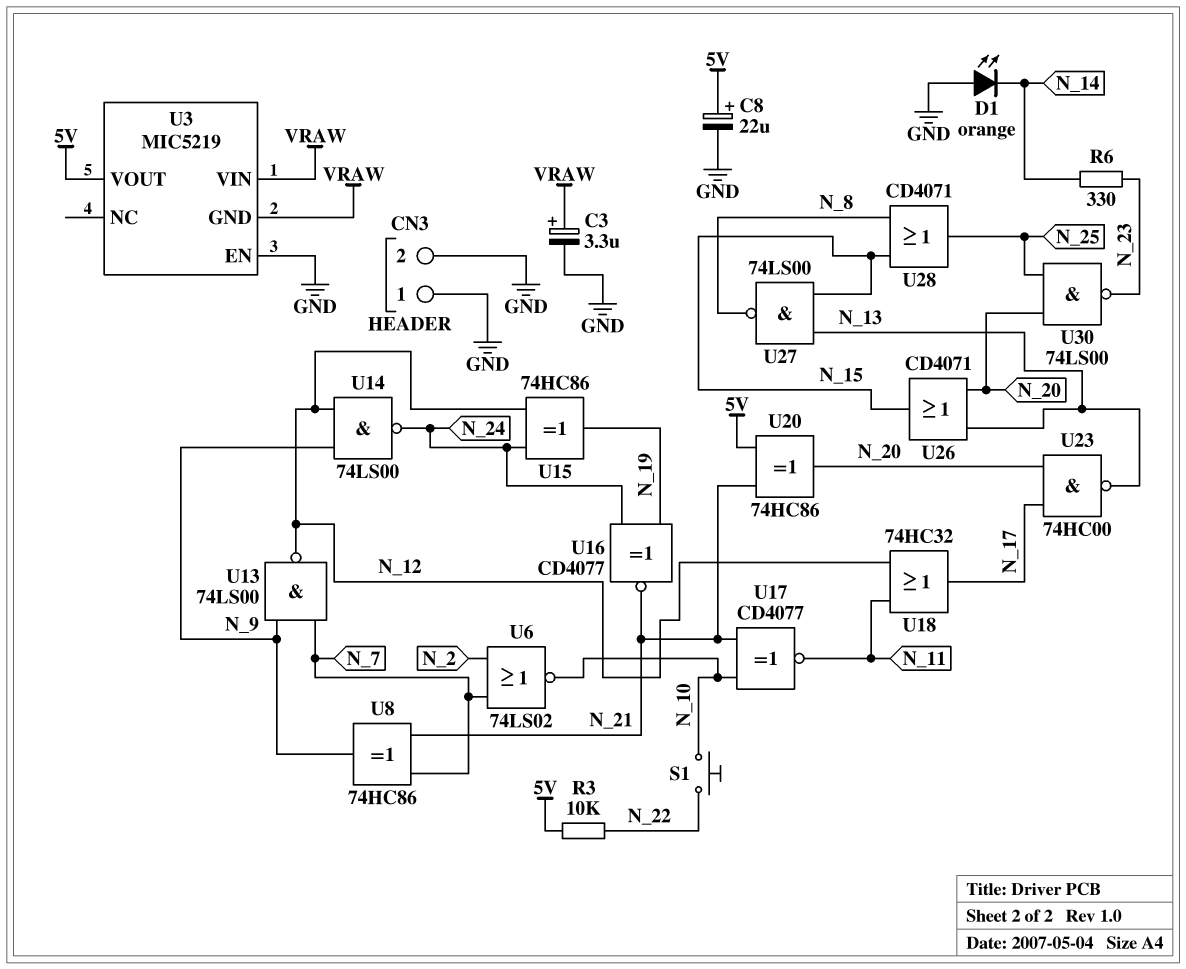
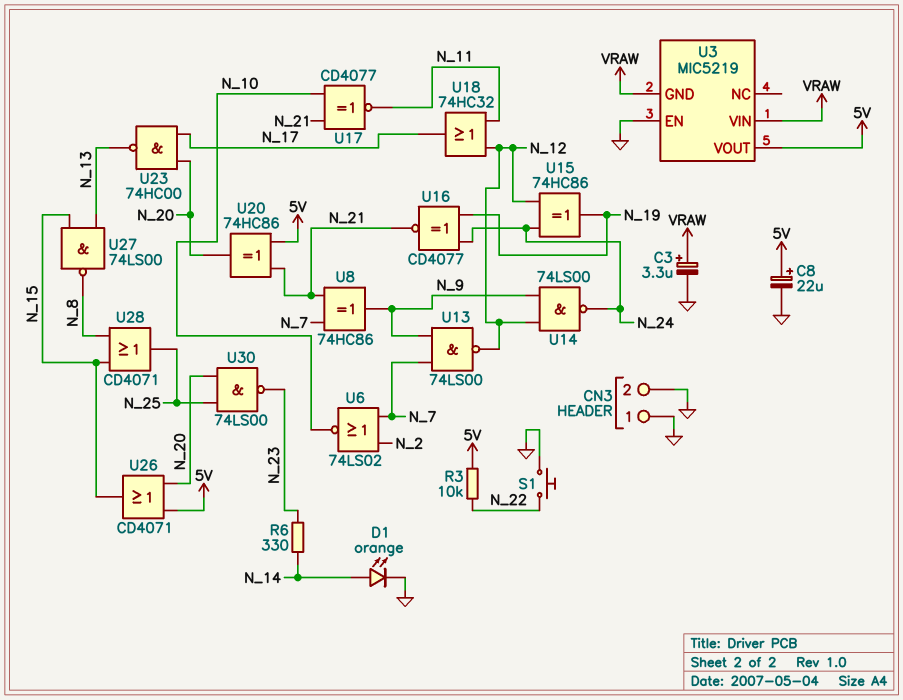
D1: LED orange (A GND, K N_14) -> LED orange (A N_14, K GND)
S1: button (N_10, N_22) -> button (GND, N_22)
U26: OR CD4071 (in N_13, in N_20, out N_15) -> OR CD4071 (in 5V, in N_20, out N_15)

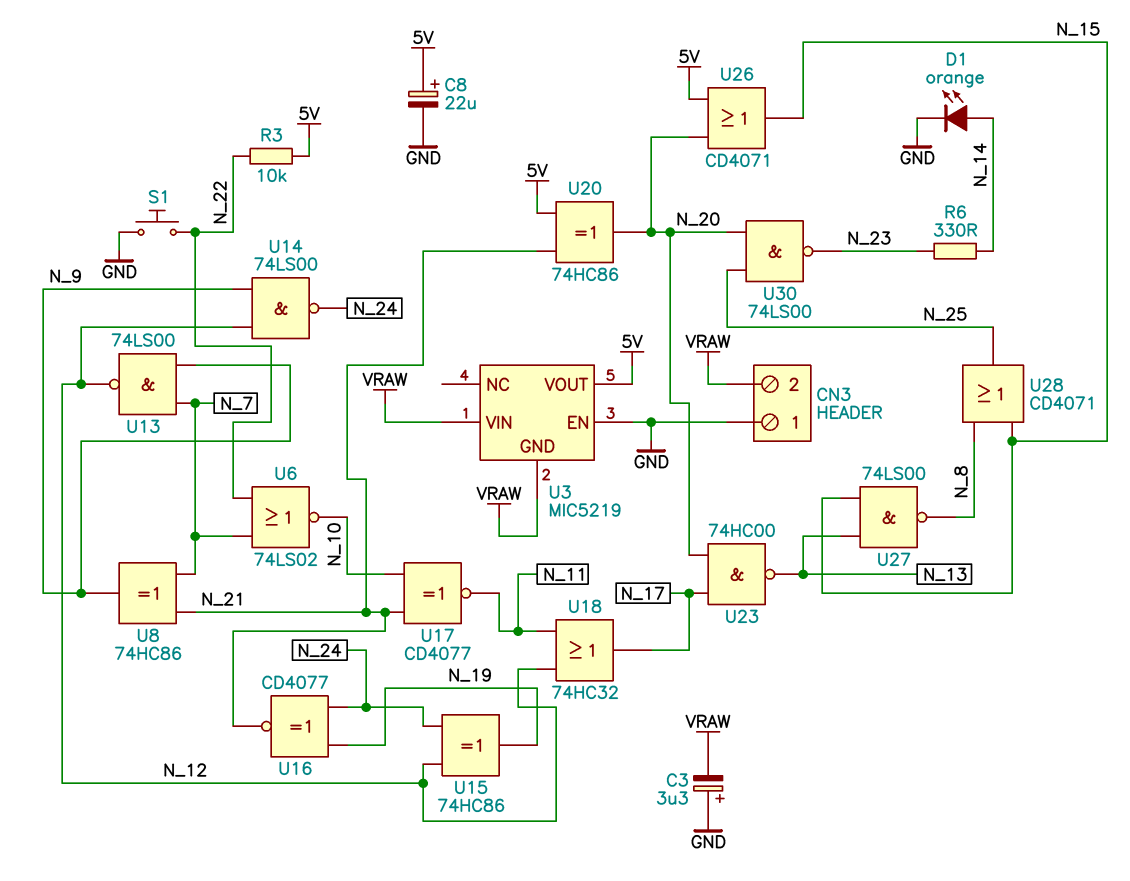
C3: 3.3uF (plus VRAW, minus GND) -> 3.3uF (plus GND, minus VRAW)
CN3 pin 2: GND -> VRAW
U6: NOR 74LS02 (in N_2, in N_7, out N_10) -> NOR 74LS02 (in N_7, in N_22, out N_10)

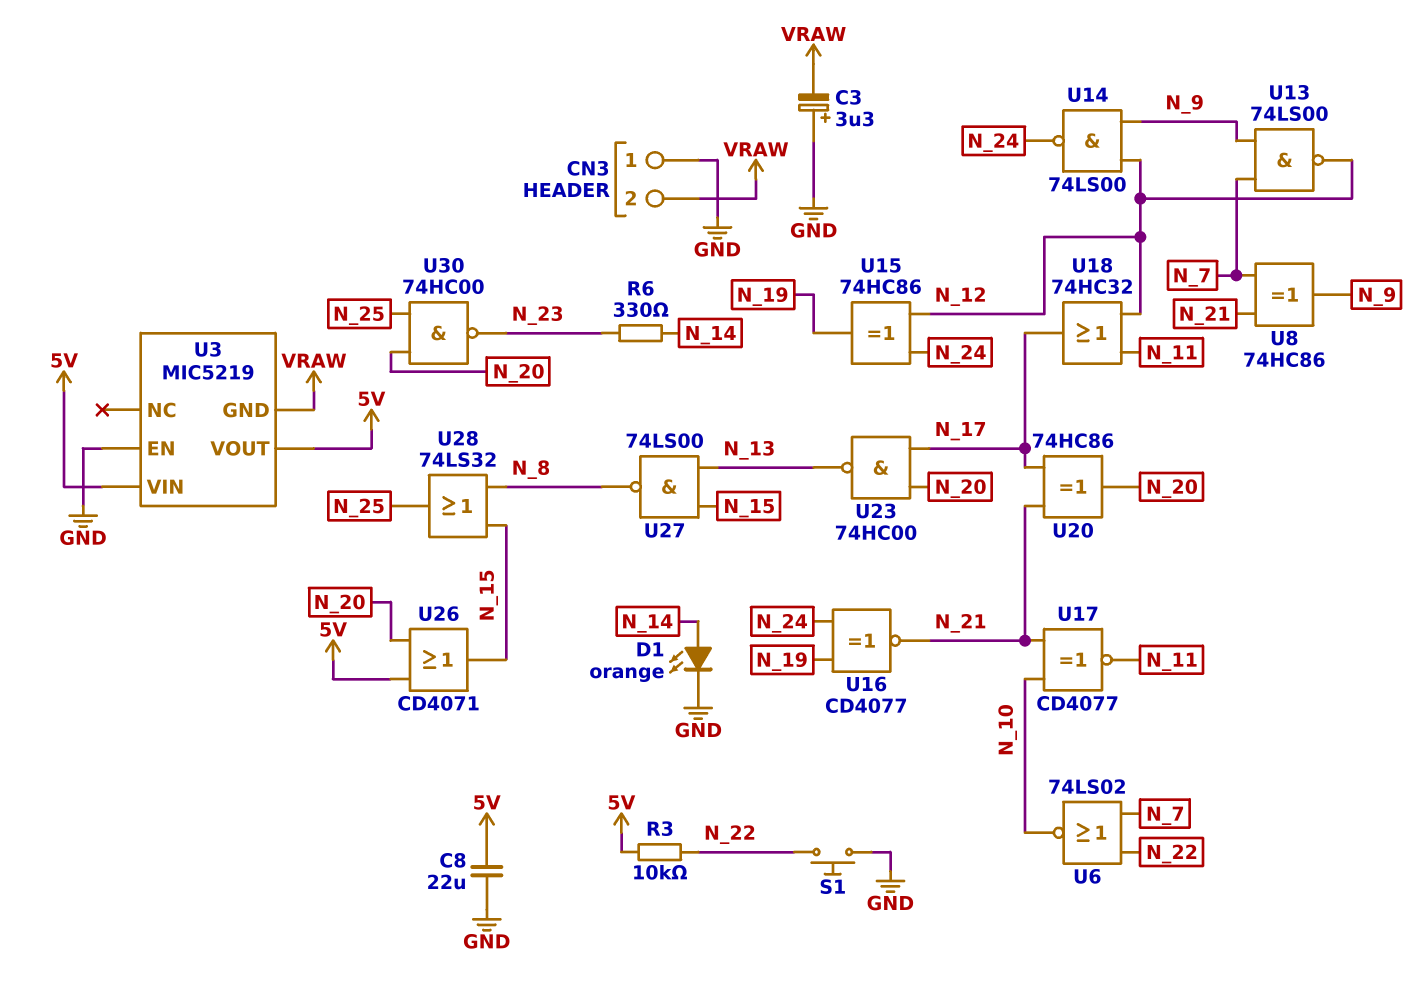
C8: 22uF (plus 5V, minus GND) -> 22uF (5V, GND)
U3 pin VIN: VRAW -> 5V
U20: XOR 74HC86 (in 5V, in N_21, out N_20) -> XOR 74HC86 (in N_17, in N_21, out N_20)
U28: OR CD4071 (in N_8, in N_15, out N_25) -> OR 74LS32 (in N_8, in N_15, out N_25)
U30: NAND 74LS00 (in N_20, in N_25, out N_23) -> NAND 74HC00 (in N_20, in N_25, out N_23)

